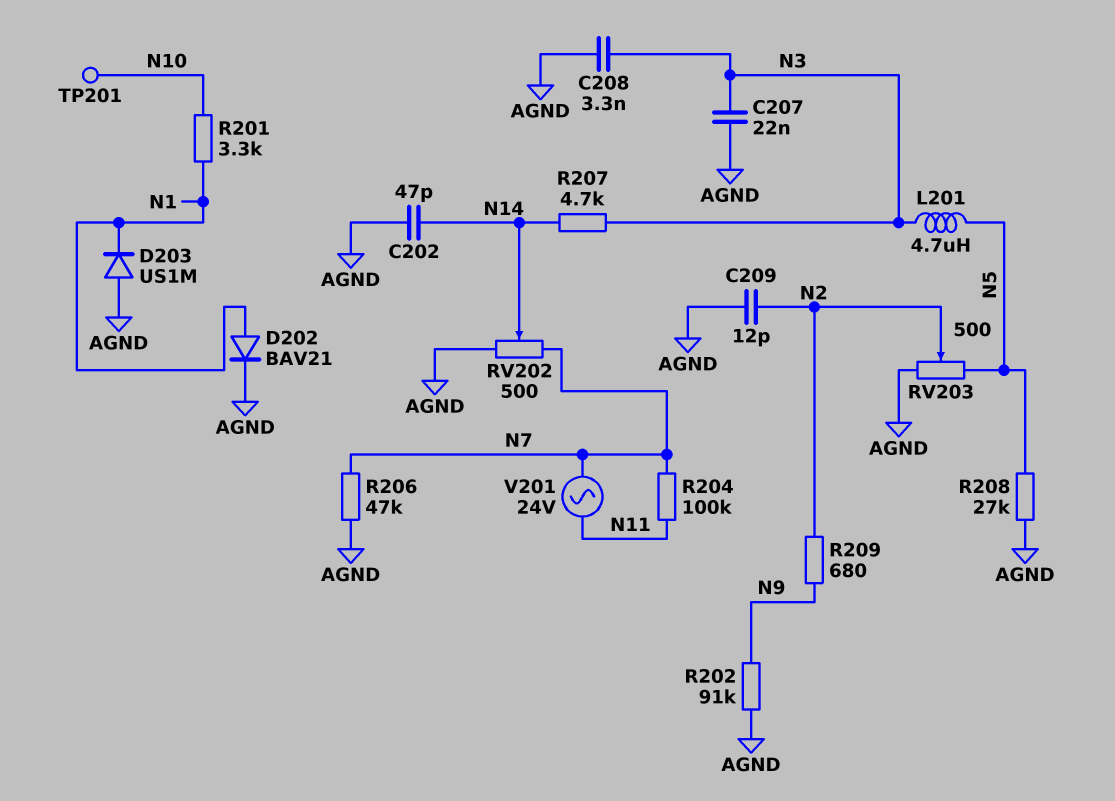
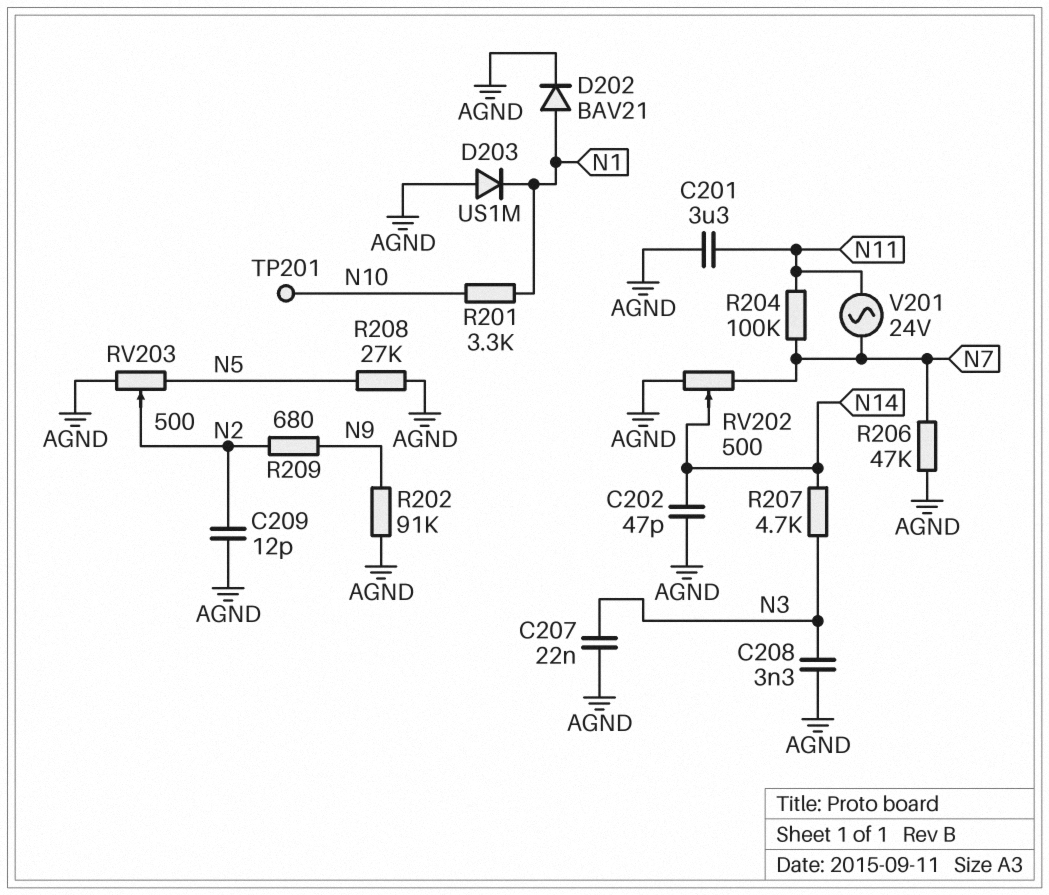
C201: none -> 3.3uF (AGND, N11)
L201: 4.7uH (N3, N5) -> none

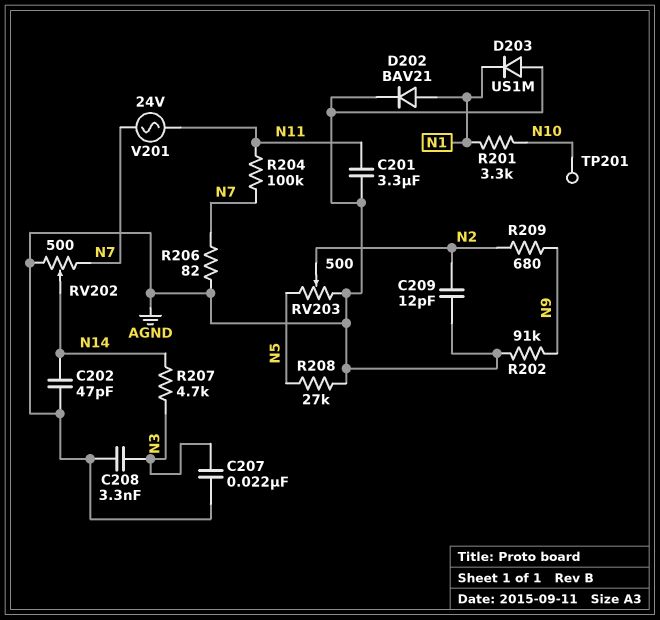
R206: 47k (AGND, N7) -> 82 (AGND, N7)

